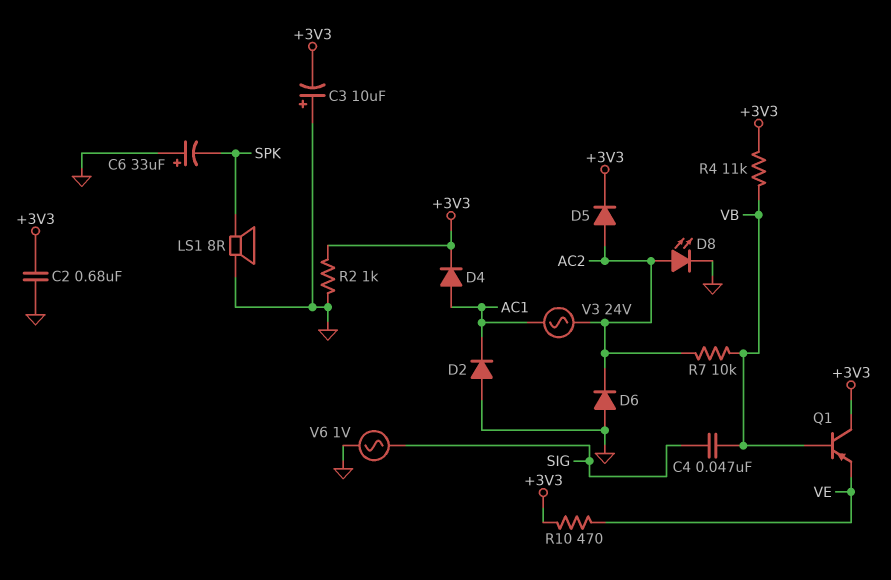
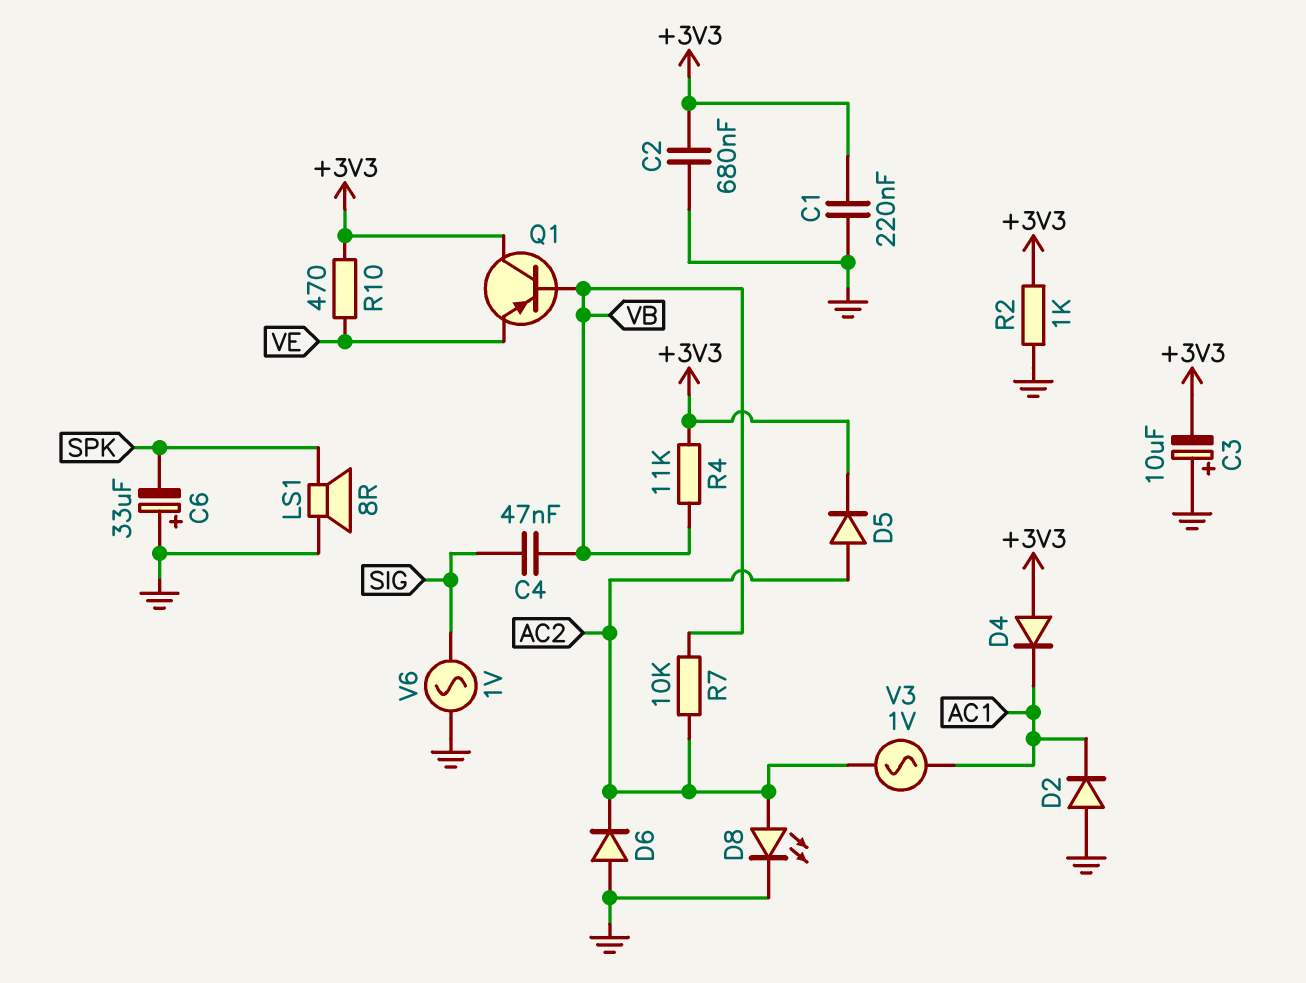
C1: none -> 220nF (+3V3, GND)
D4: diode (A AC1, K +3V3) -> diode (A +3V3, K AC1)
V3: AC 24V (AC1, AC2) -> AC 1V (AC1, AC2)

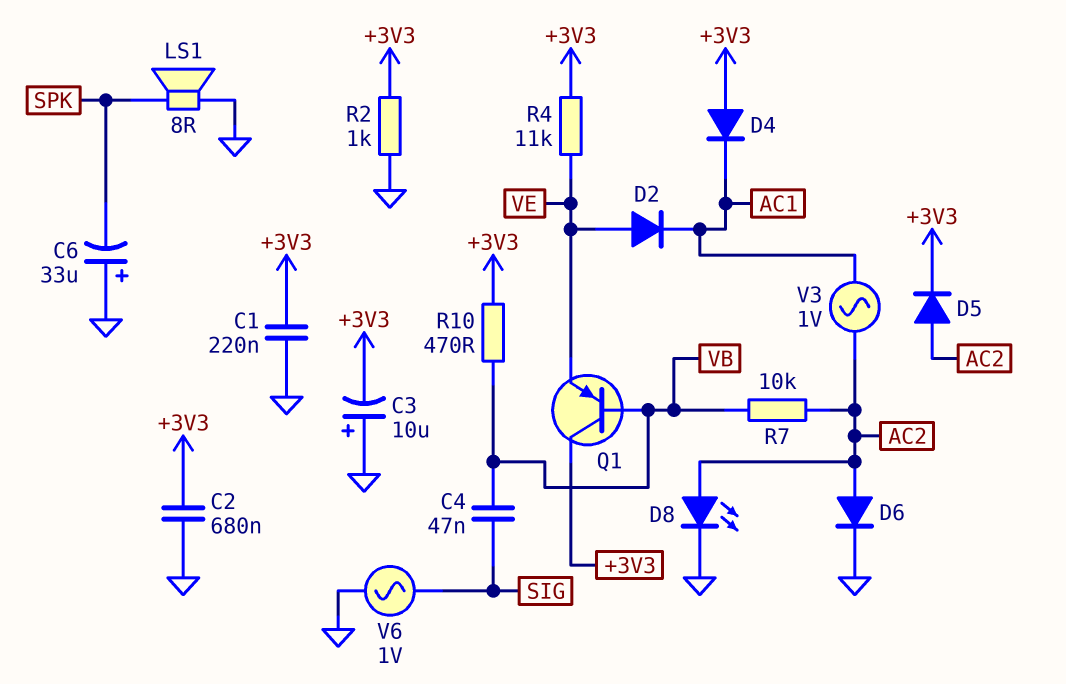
D2: diode (A GND, K AC1) -> diode (A VE, K AC1)
D6: diode (A GND, K AC2) -> diode (A AC2, K GND)
R4: 11k (+3V3, VB) -> 11k (+3V3, VE)
R10: 470 (+3V3, VE) -> 470 (+3V3, VB)

